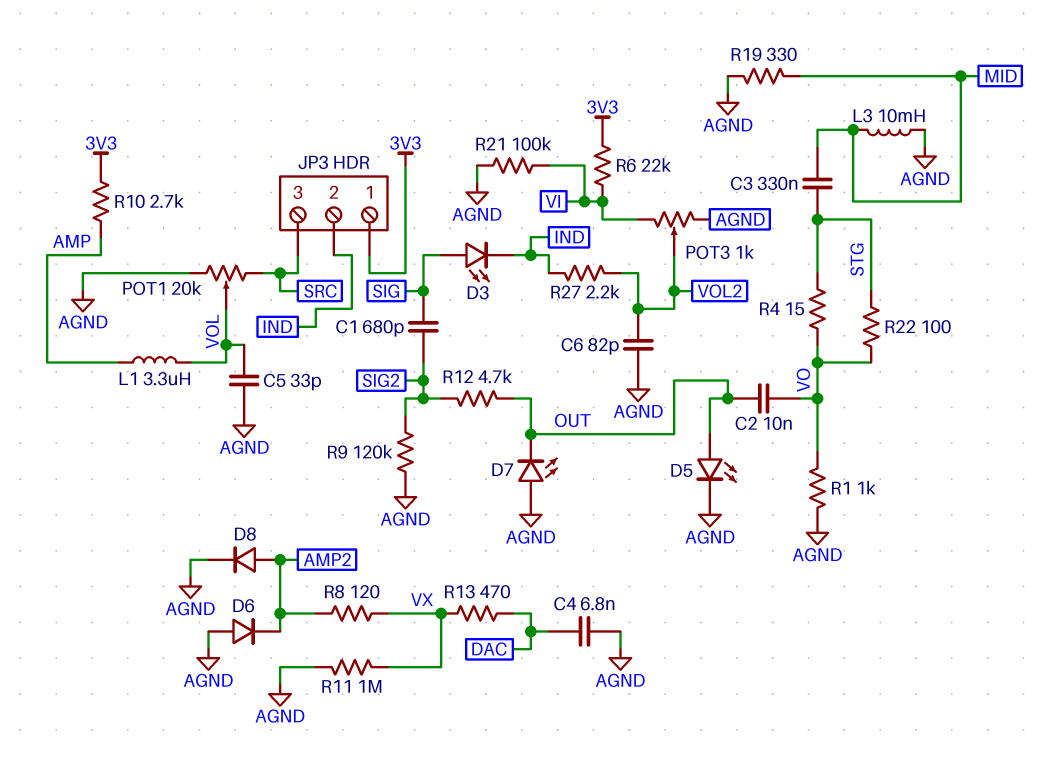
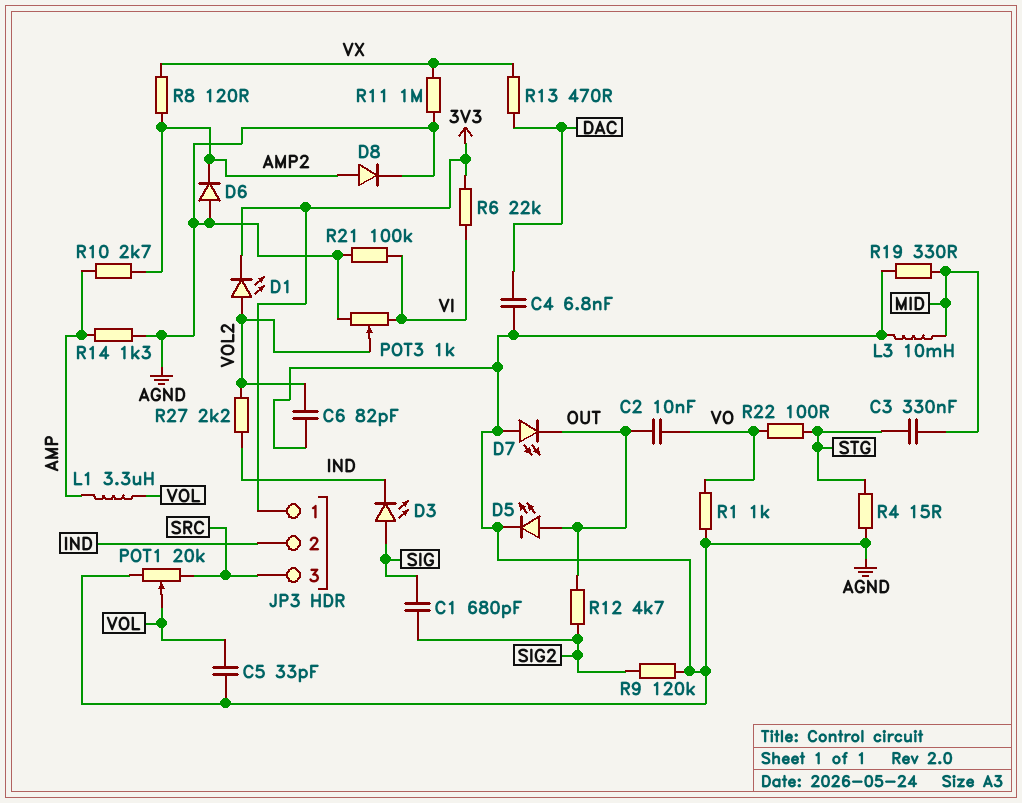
D1: none -> LED (A VOL2, K 3V3)
R4: 15 (STG, VO) -> 15 (AGND, STG)
R10: 2.7k (3V3, AMP) -> 2.7k (AMP, AMP2)
R14: none -> 1.3k (AGND, AMP)

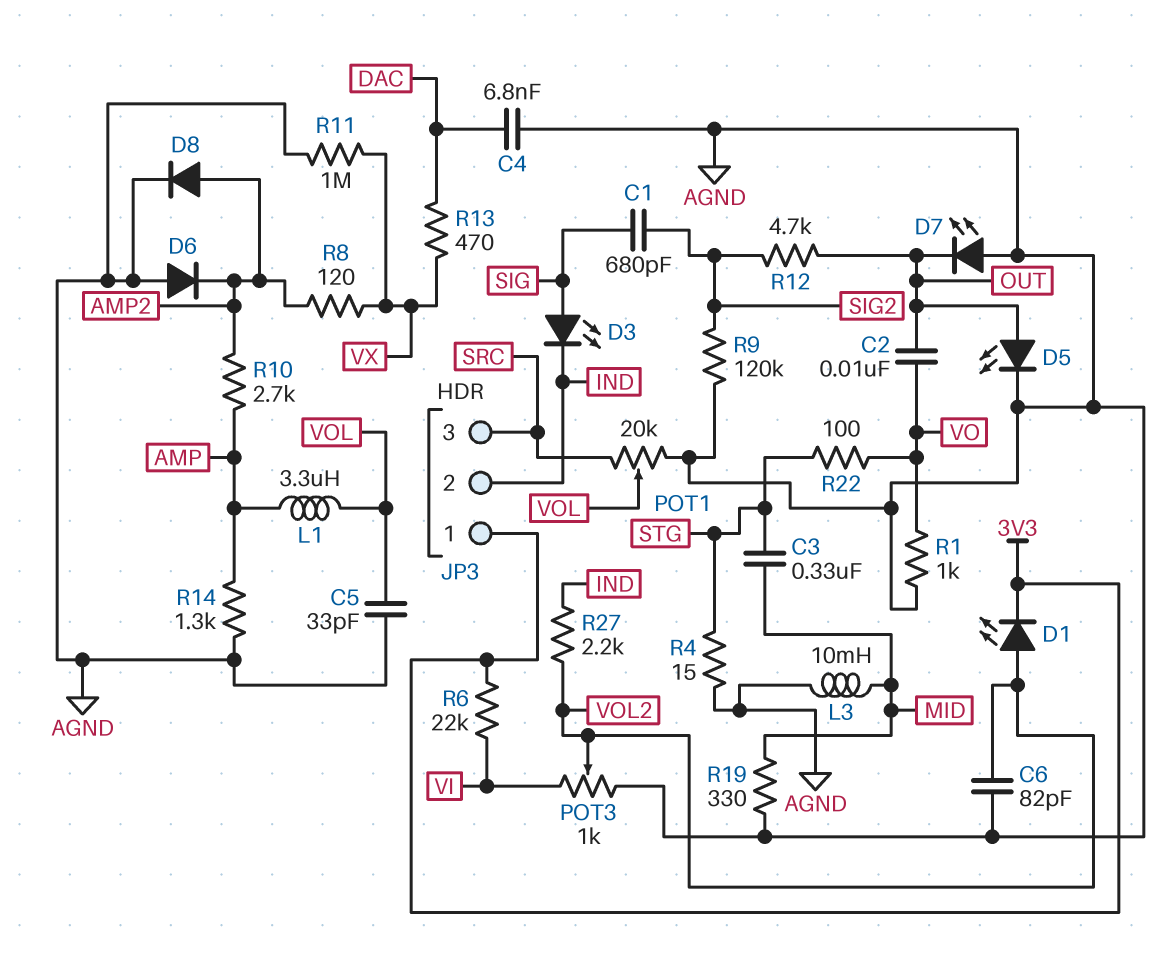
R21: 100k (AGND, VI) -> none

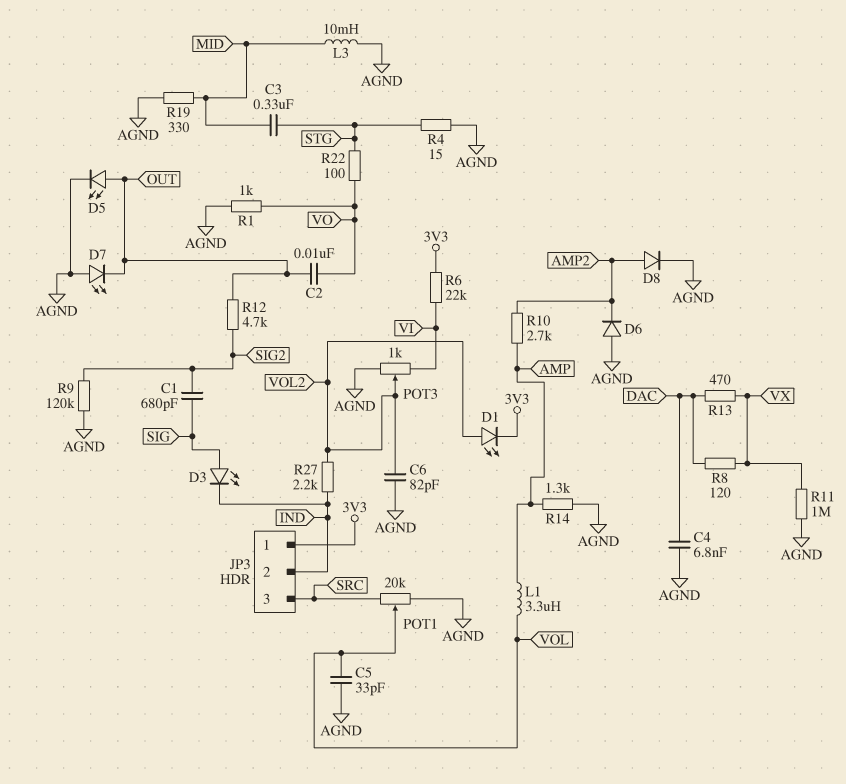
R8: 120 (AMP2, VX) -> 120 (DAC, VX)

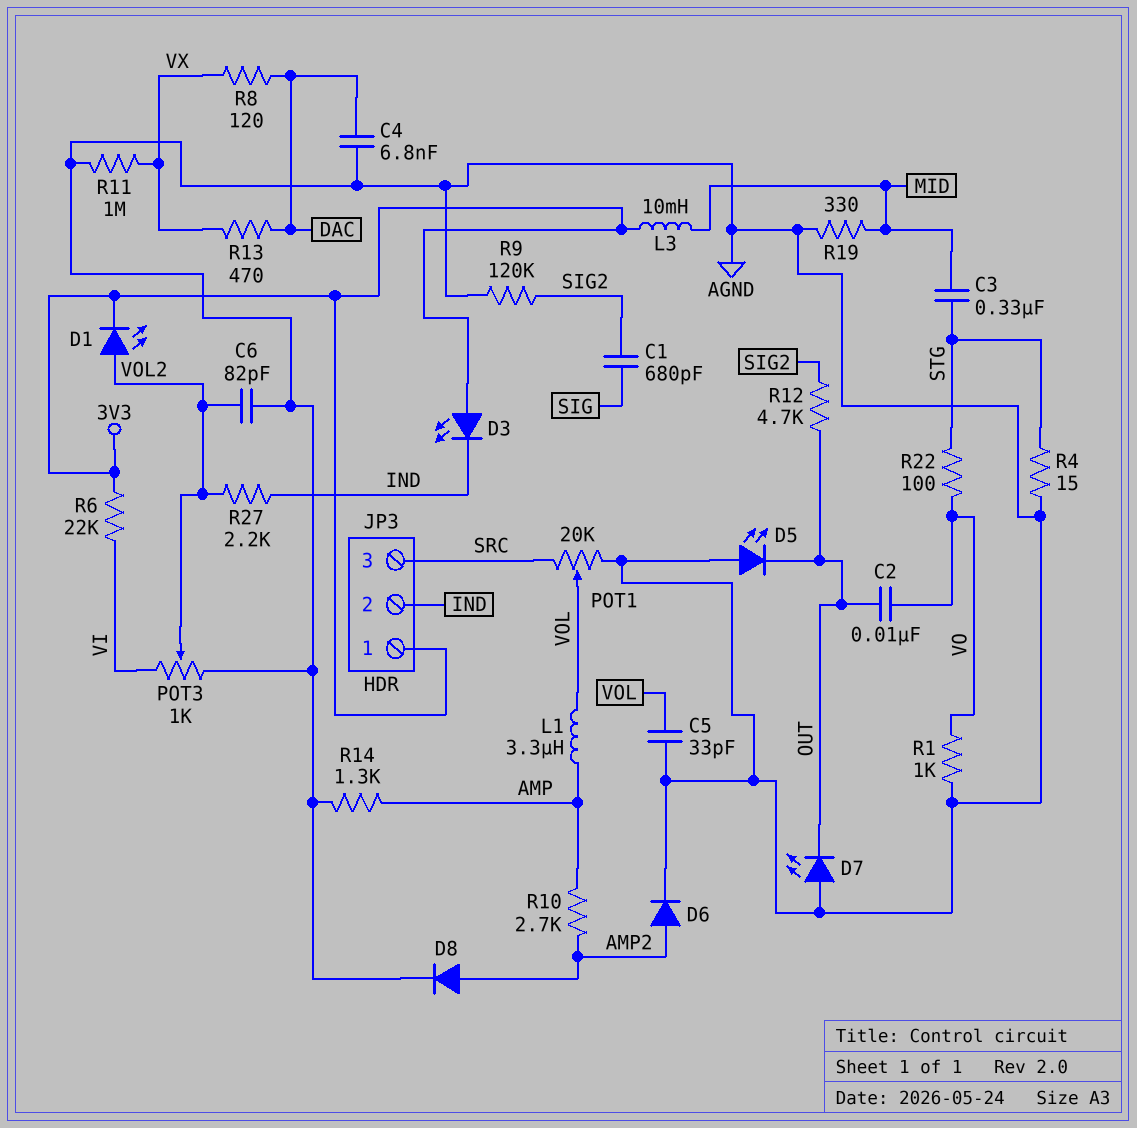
D3: LED (A SIG, K IND) -> LED (A 3V3, K IND)
D5: LED (A OUT, K AGND) -> LED (A AGND, K OUT)
D6: diode (A AGND, K AMP2) -> diode (A AMP2, K AGND)
L3: 10mH (AGND, MID) -> 10mH (3V3, MID)

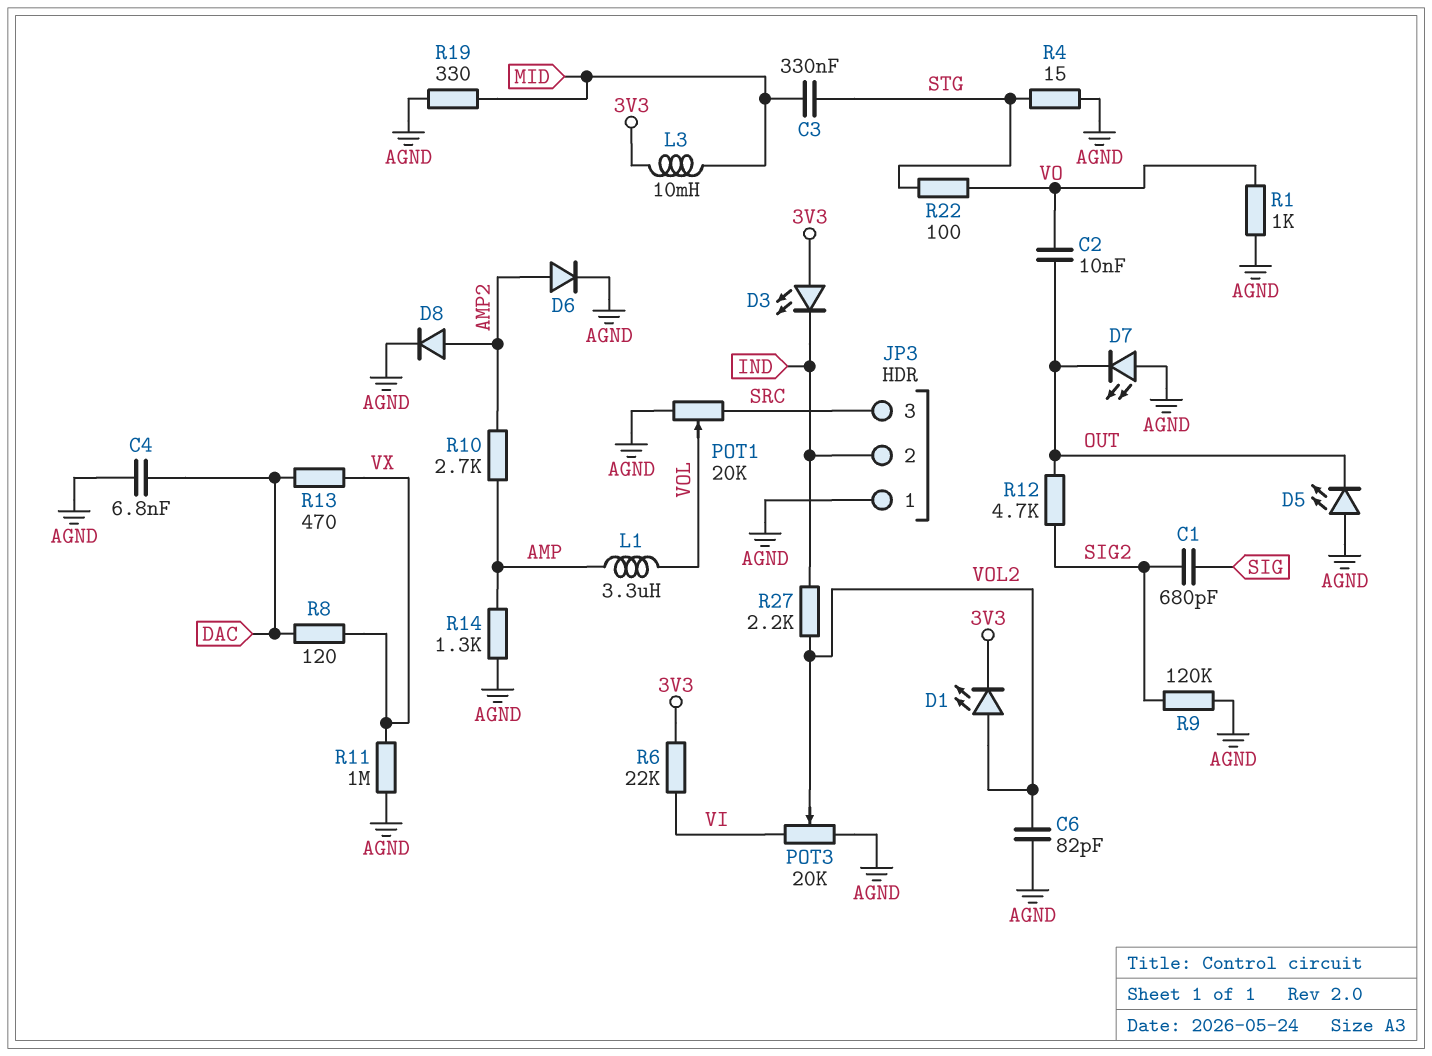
C5: 33pF (AGND, VOL) -> none
JP3 pin 1: 3V3 -> AGND
POT3: 1k (AGND, VI, wiper VOL2) -> 20k (AGND, VI, wiper VOL2)

